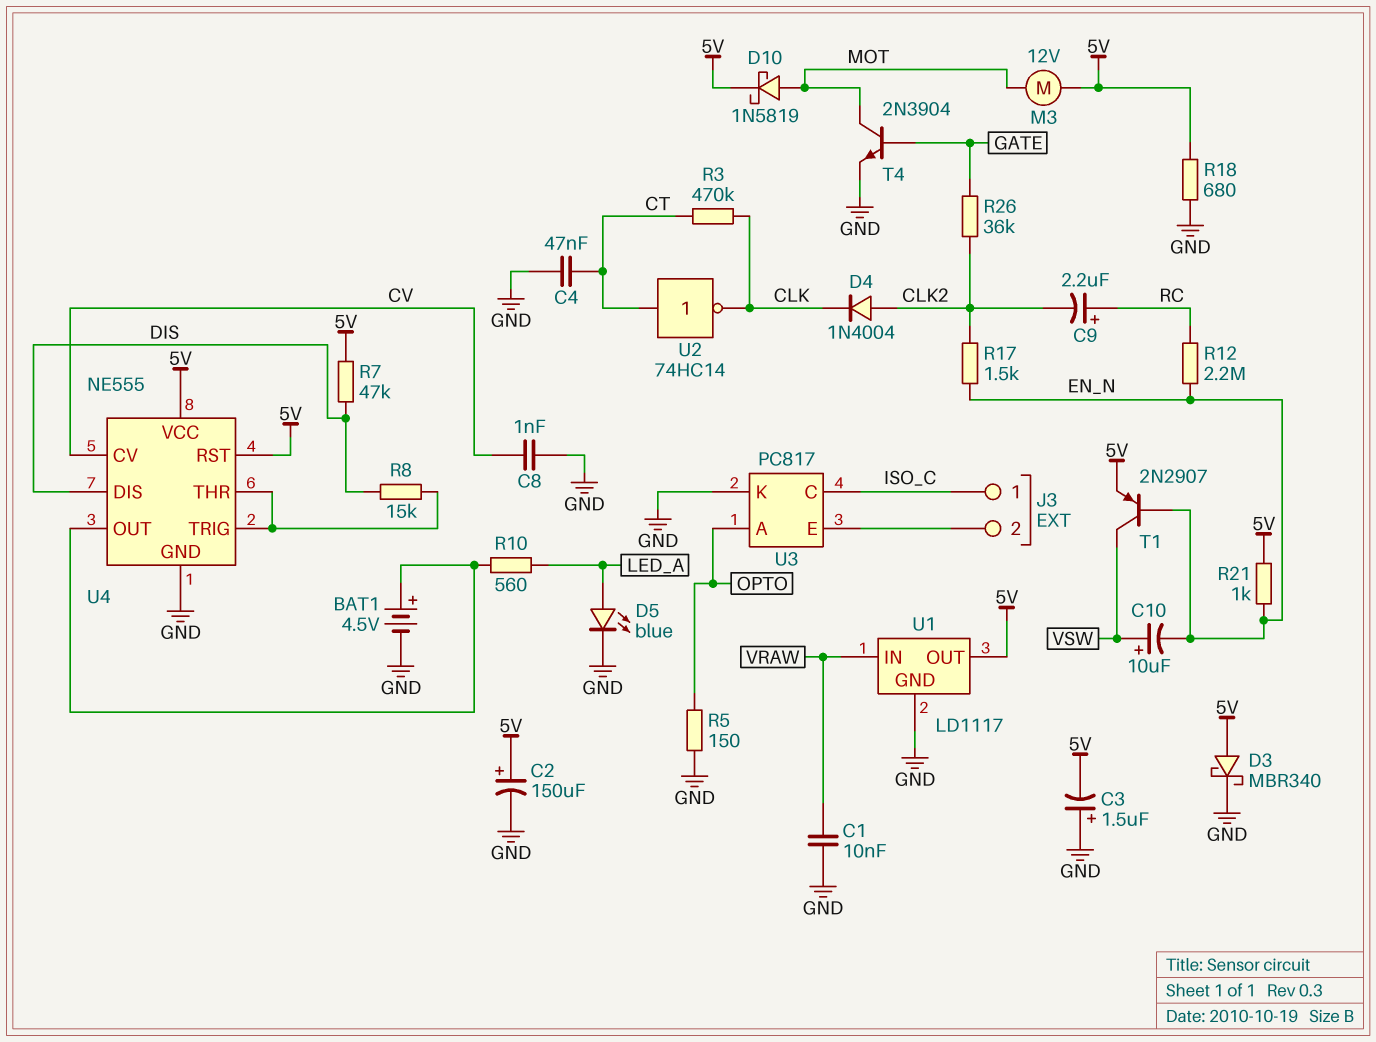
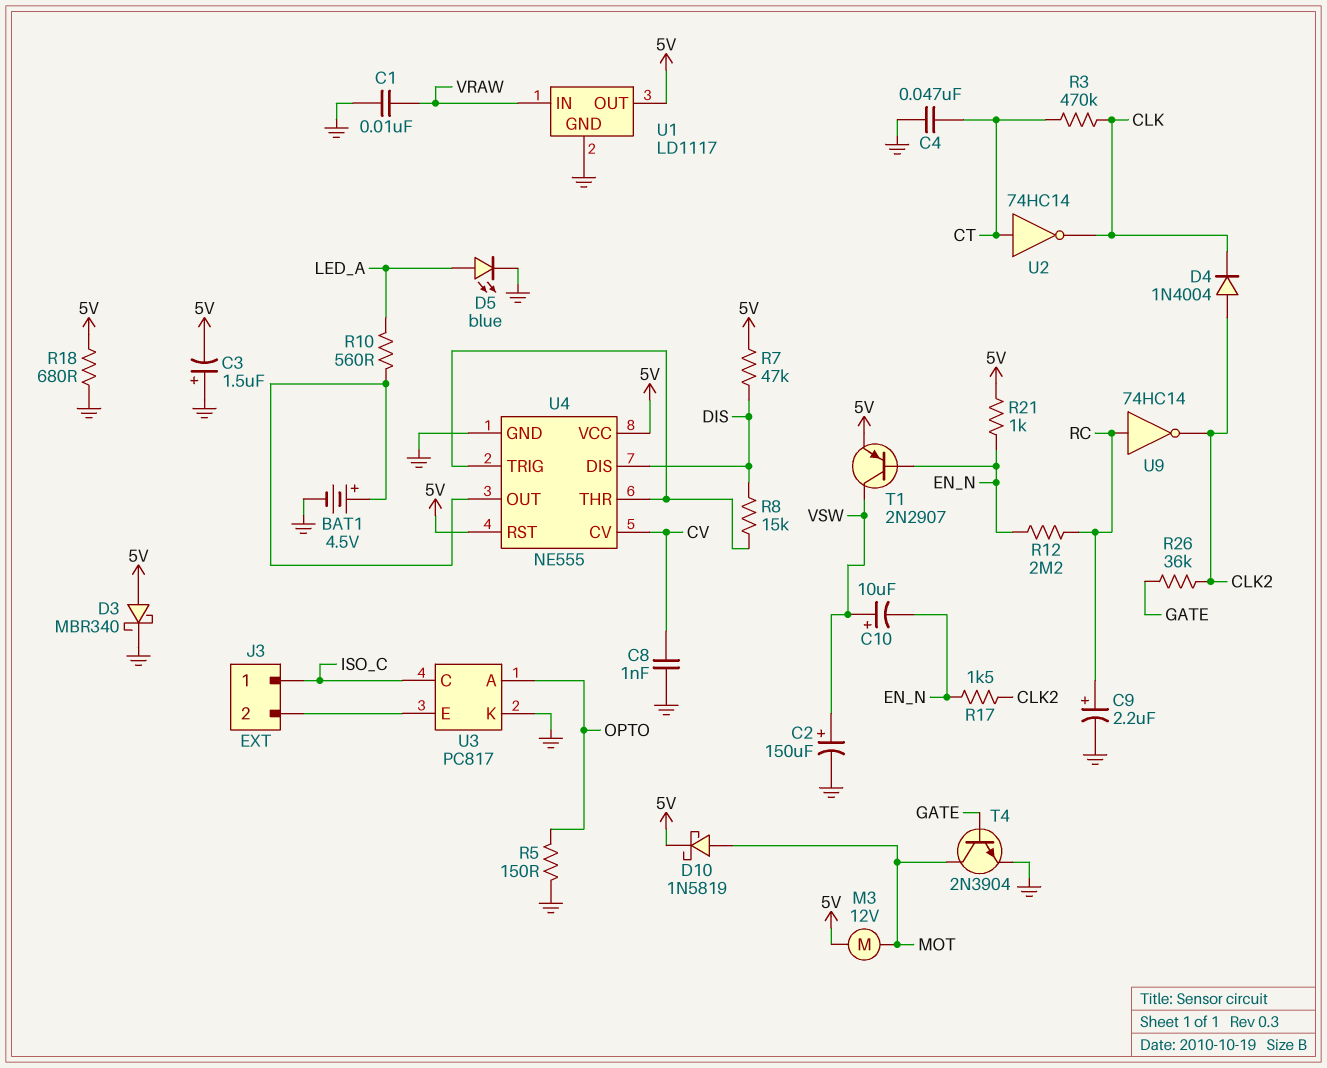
C2: 150uF (plus 5V, minus GND) -> 150uF (plus VSW, minus GND)
C9: 2.2uF (plus RC, minus CLK2) -> 2.2uF (plus RC, minus GND)
U9: none -> NOT 74HC14 (in RC, out CLK2)

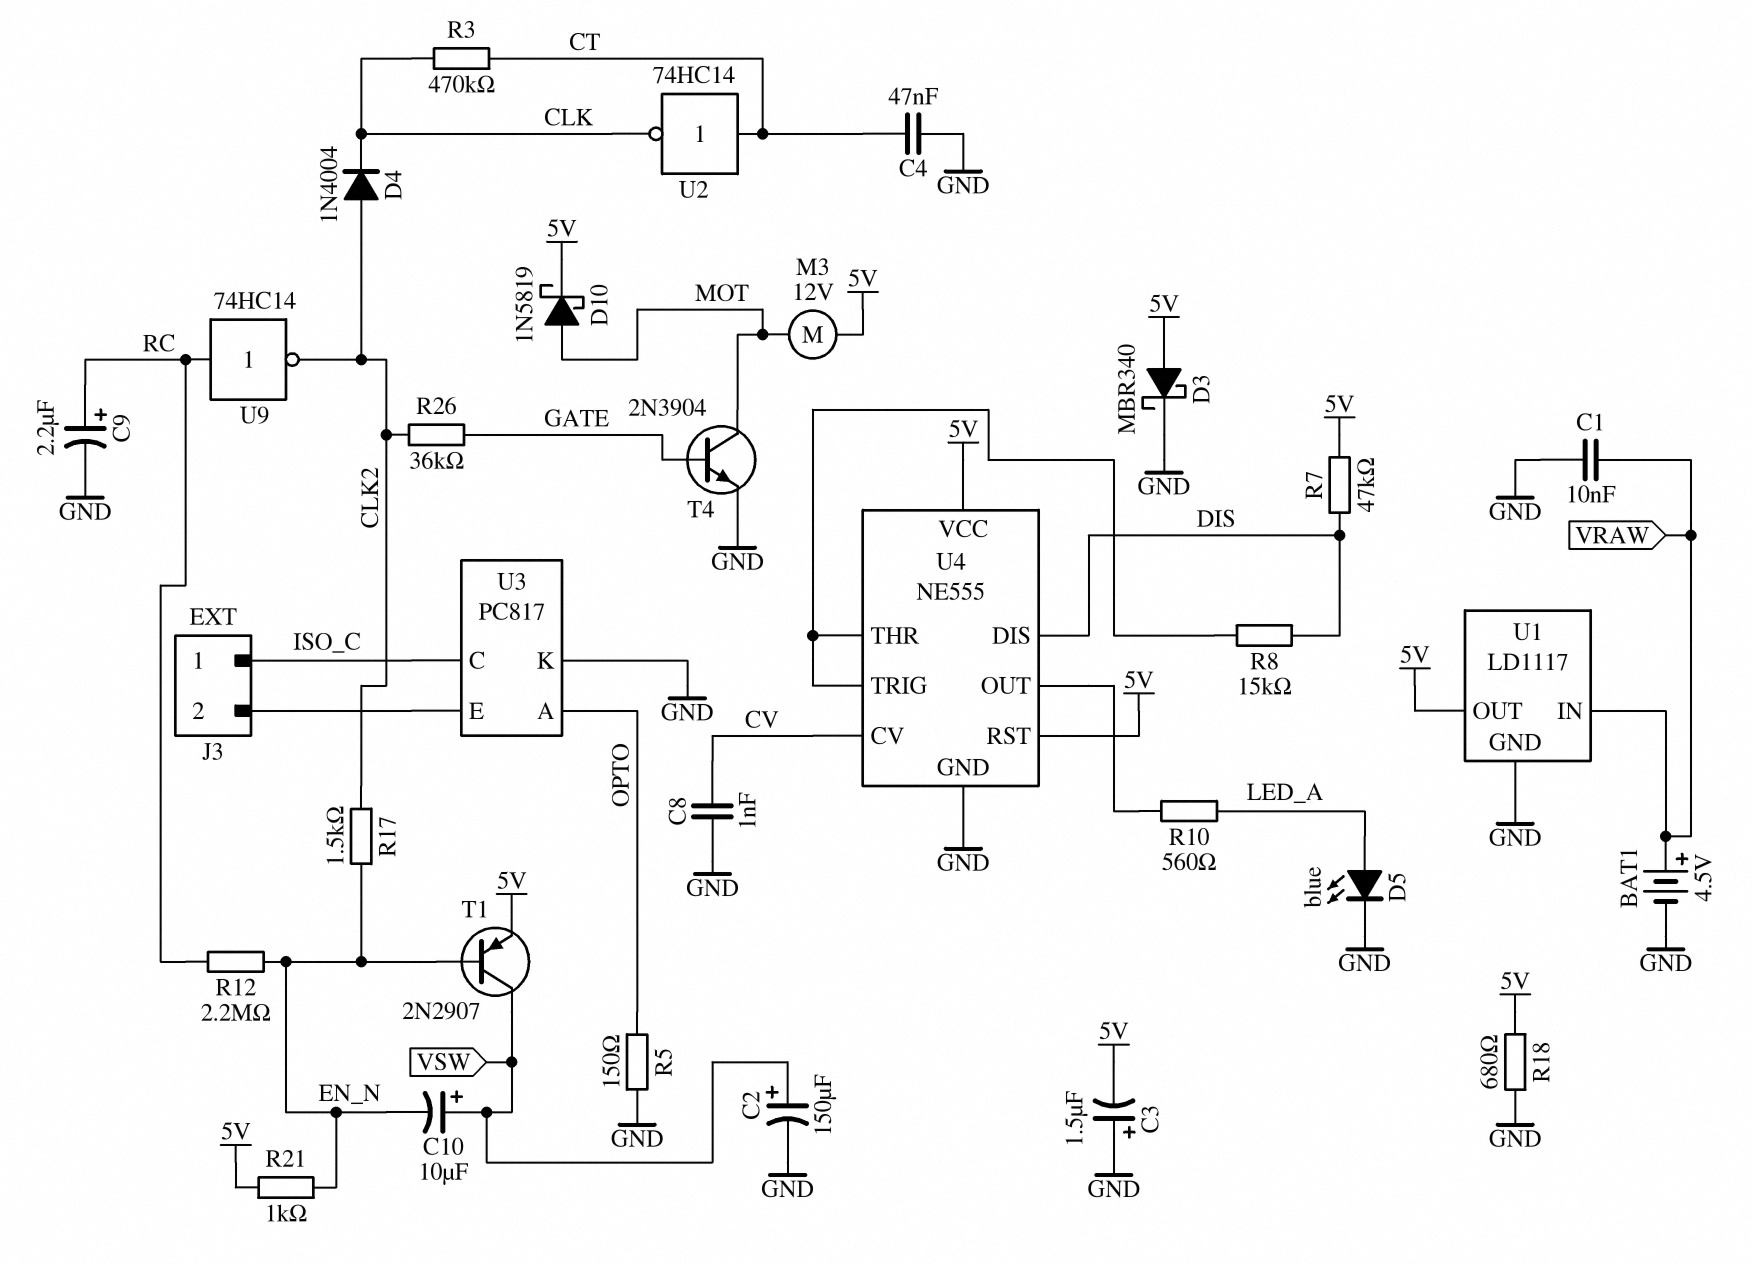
BAT1: 4.5V (plus U4/OUT, minus GND) -> 4.5V (plus VRAW, minus GND)

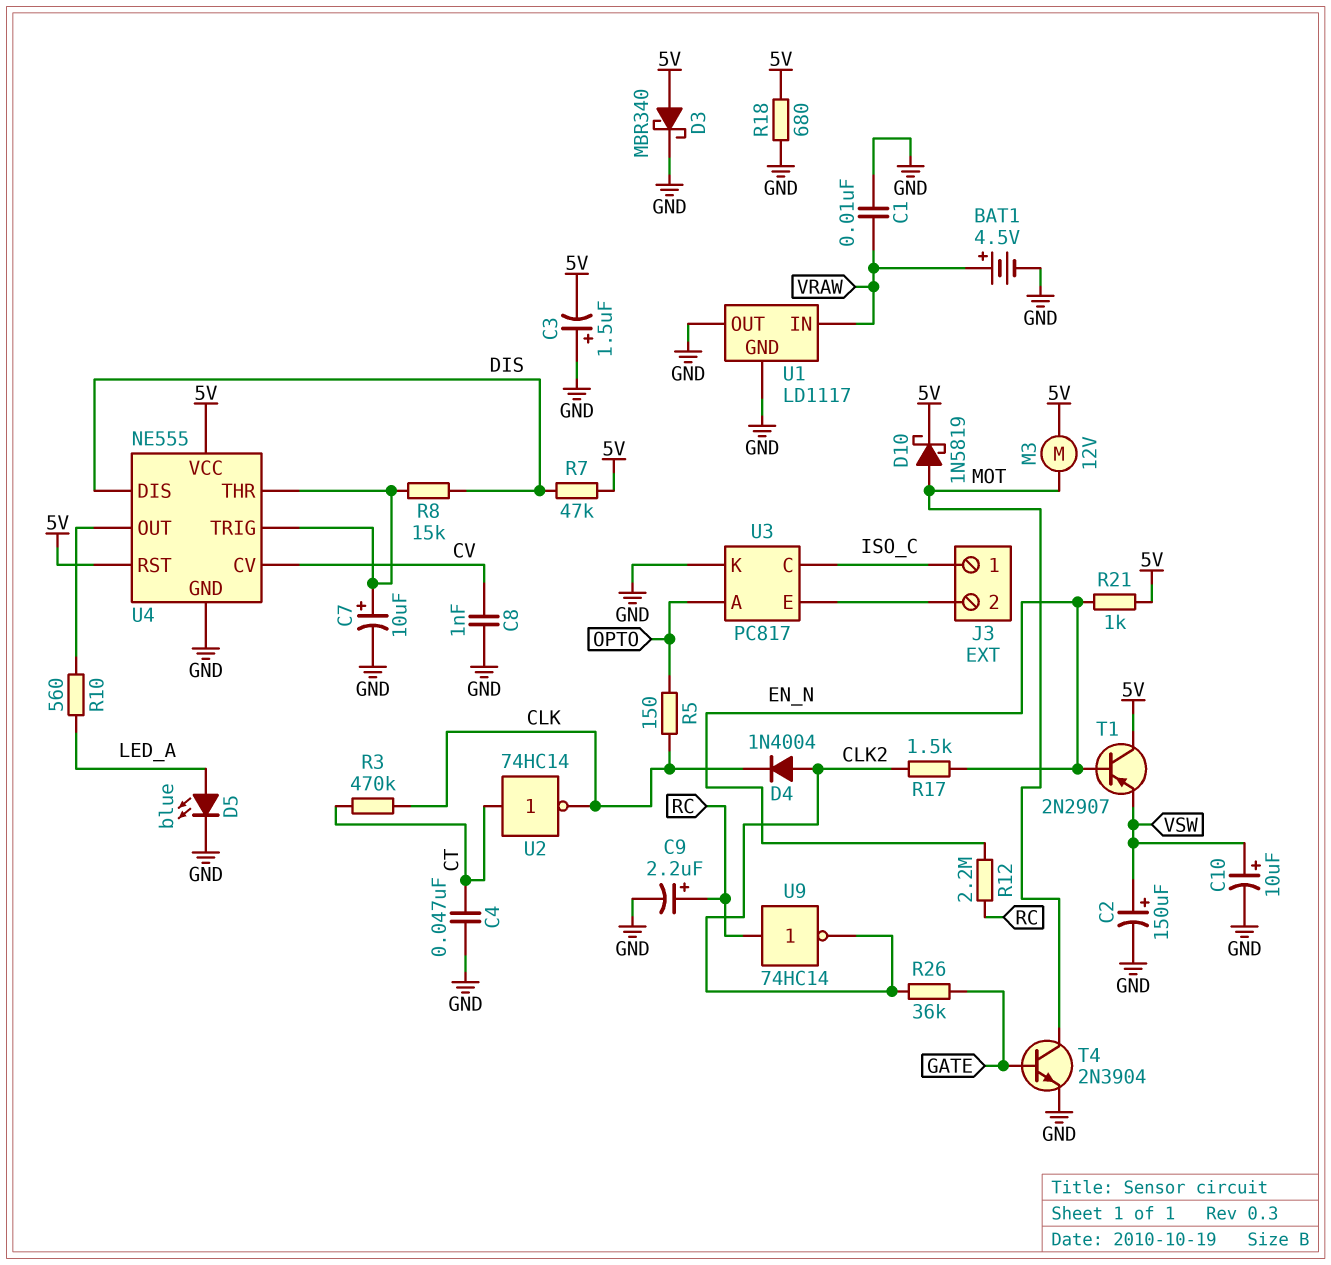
C7: none -> 10uF (plus U4/THR, minus GND)
C10: 10uF (plus VSW, minus EN_N) -> 10uF (plus VSW, minus GND)
R5: 150 (GND, OPTO) -> 150 (CLK, OPTO)
T1: PNP 2N2907 (B EN_N, C VSW, E 5V) -> PNP 2N2907 (B EN_N, C 5V, E VSW)
U1 pin OUT: 5V -> GND

